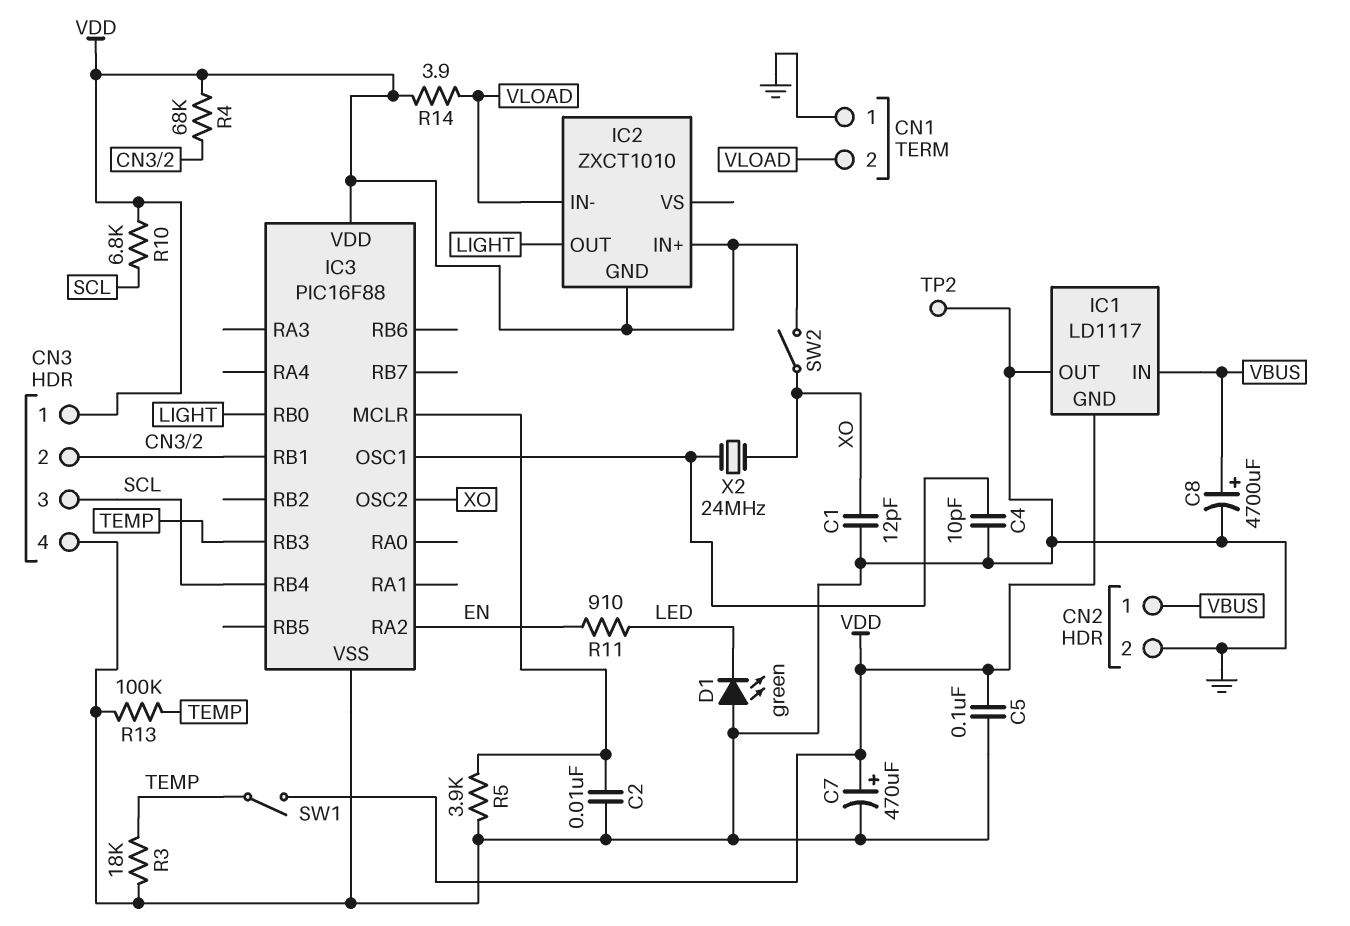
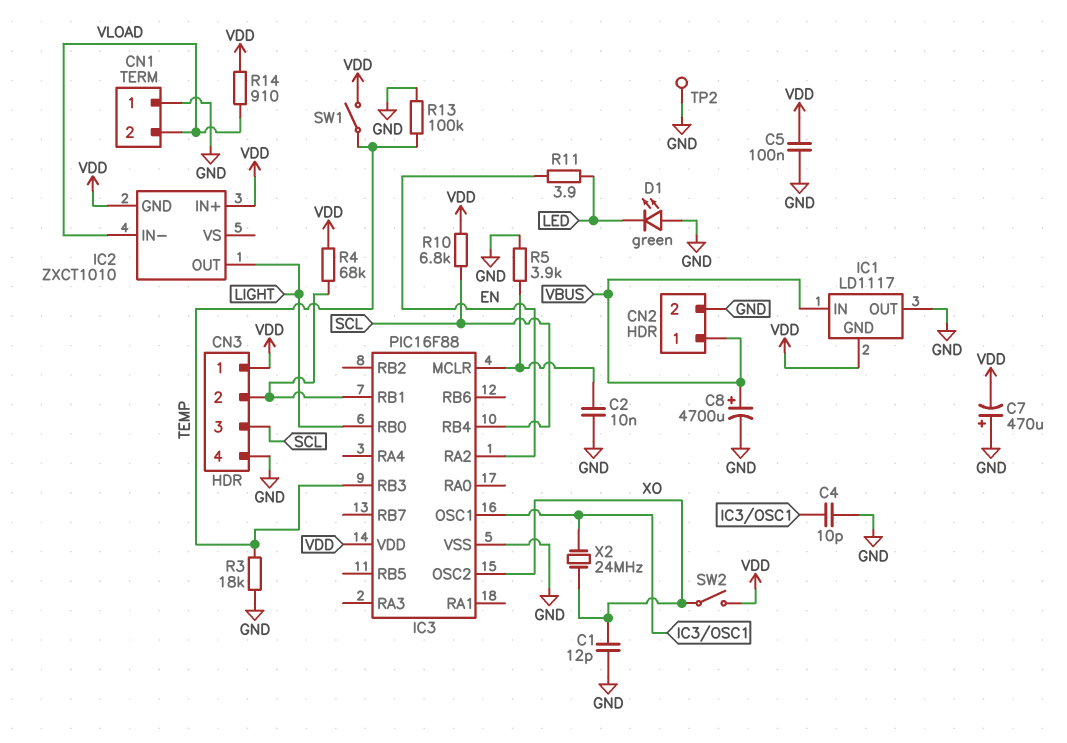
C7: 470uF (plus VDD, minus GND) -> 470uF (plus GND, minus VDD)
R11: 910 (EN, LED) -> 3.9 (EN, LED)
R14: 3.9 (VDD, VLOAD) -> 910 (VDD, VLOAD)

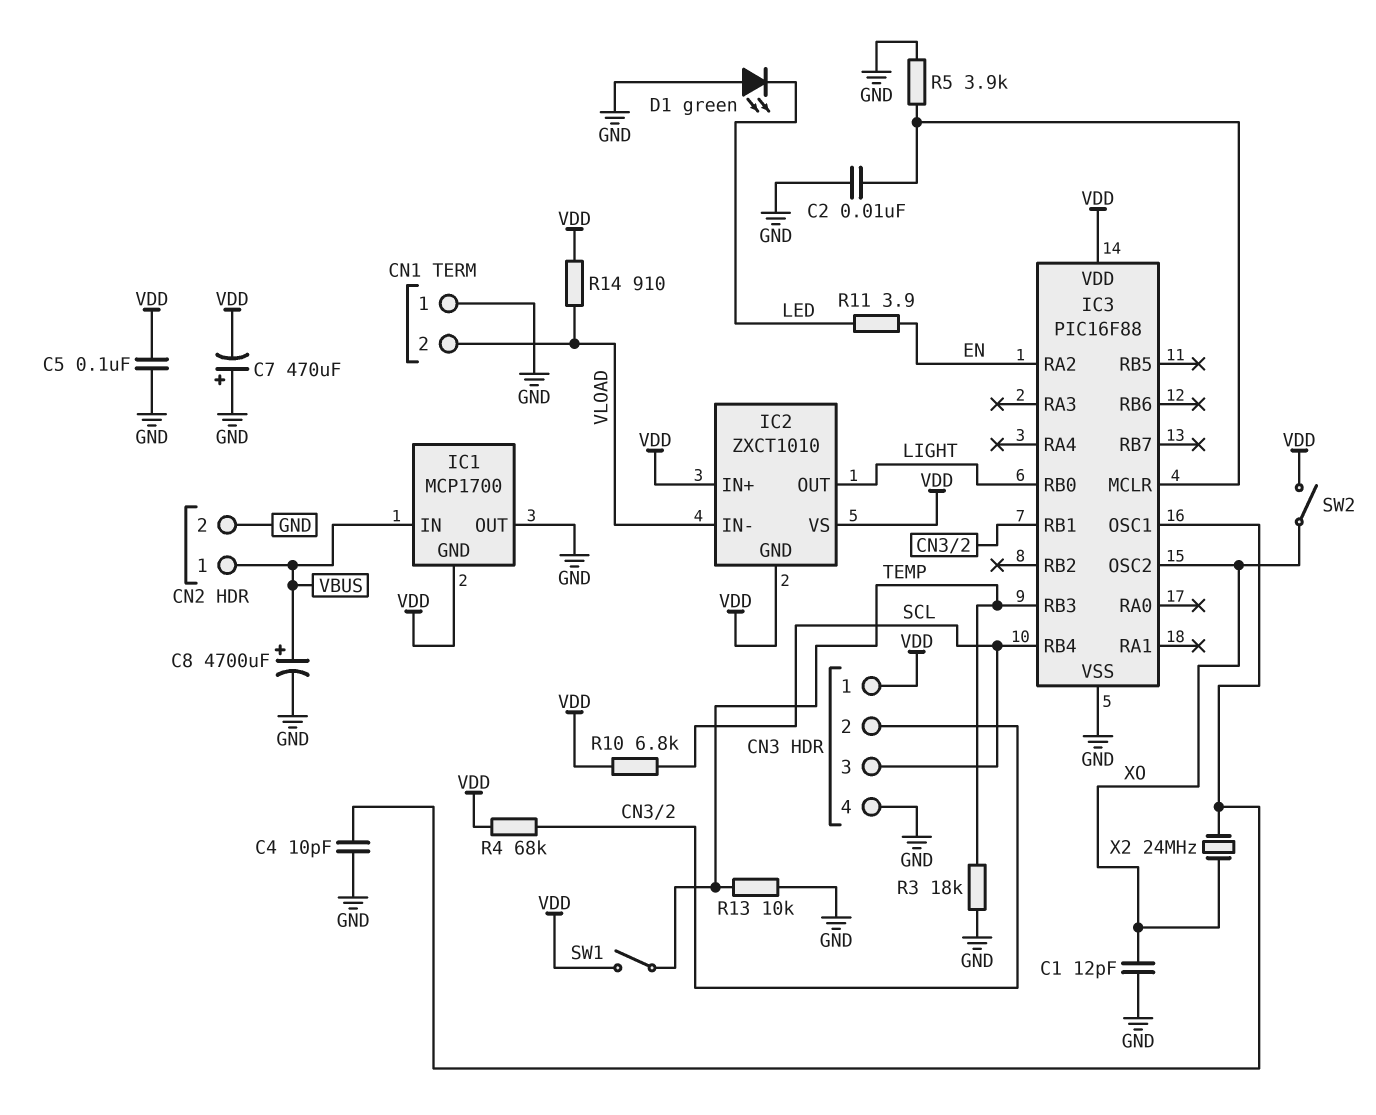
IC1: LD1117 -> MCP1700
IC2 pin VS: none -> VDD
R13: 100k (GND, TEMP) -> 10k (GND, TEMP)
TP2: test point (GND) -> none

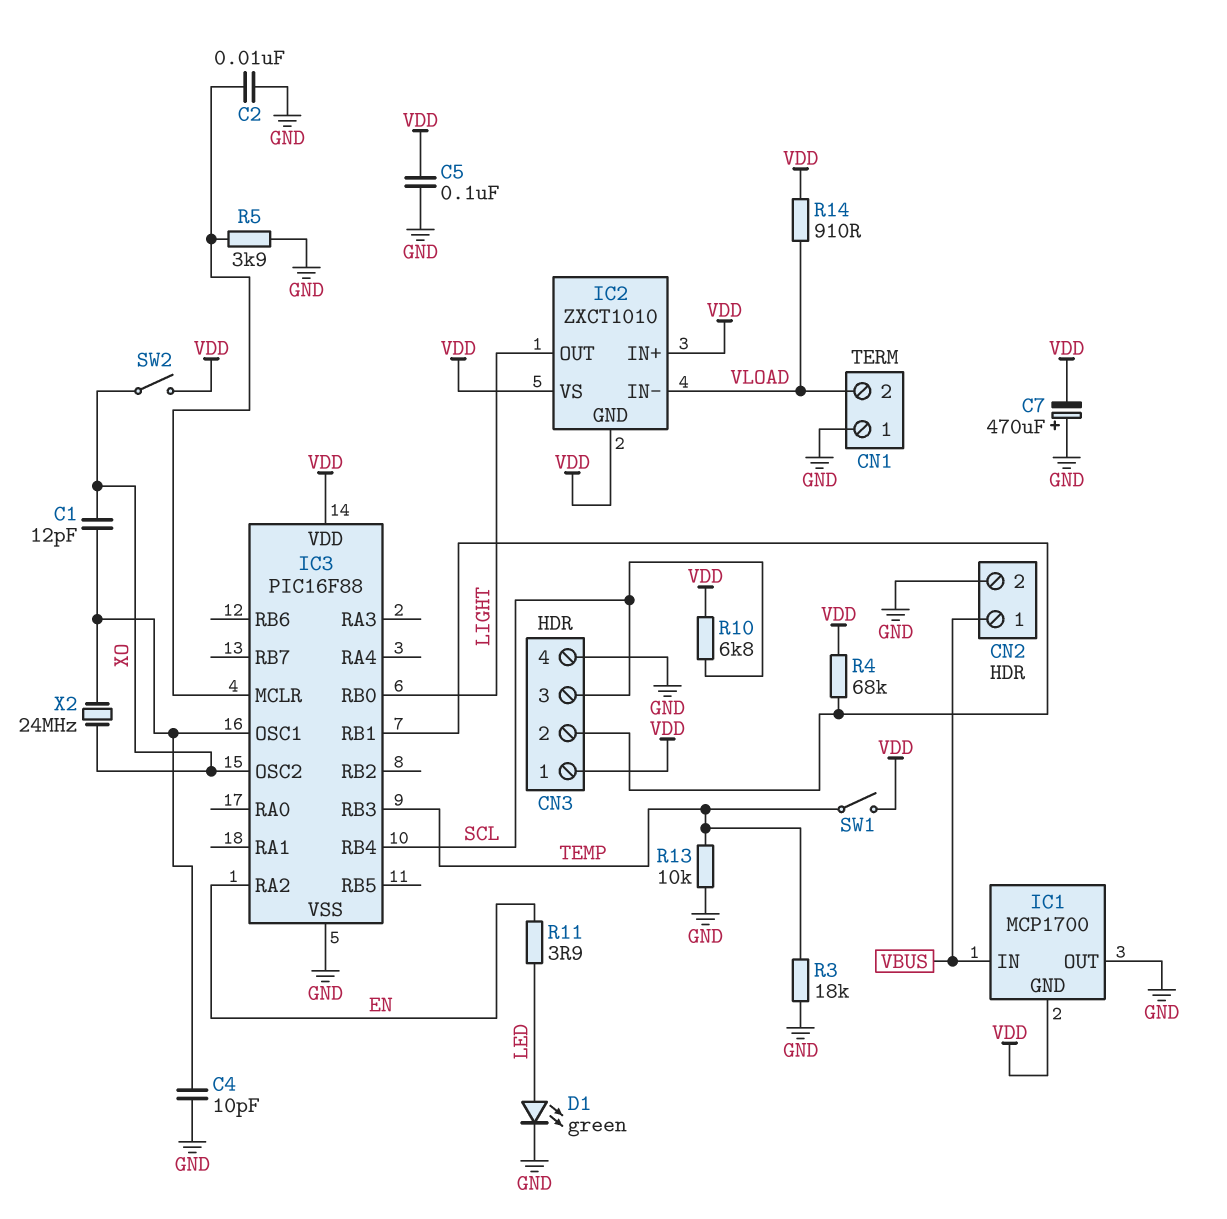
C1: 12pF (GND, XO) -> 12pF (IC3/OSC1, XO)
C8: 4700uF (plus VBUS, minus GND) -> none
D1: LED green (A GND, K LED) -> LED green (A LED, K GND)

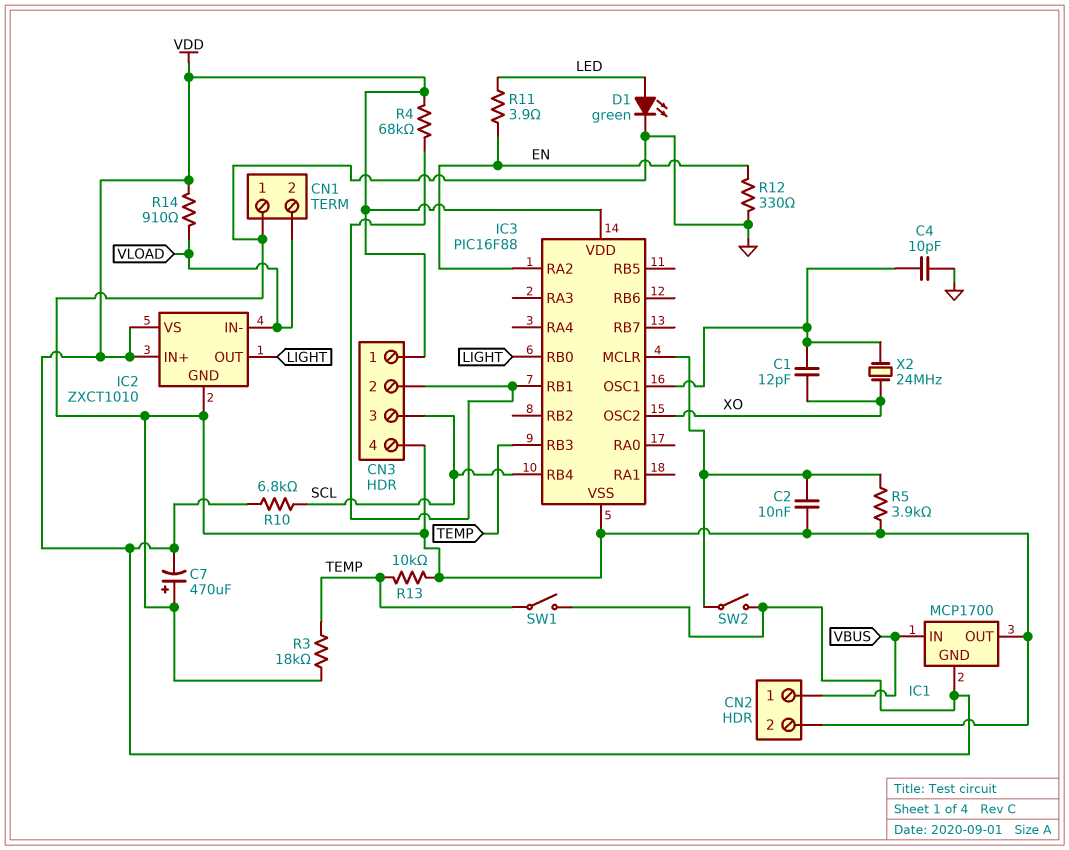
C5: 100nF (GND, VDD) -> none
IC2 pin GND: VDD -> GND
R12: none -> 330 (EN, GND)
SW2: switch (VDD, XO) -> switch (IC3/MCLR, VDD)

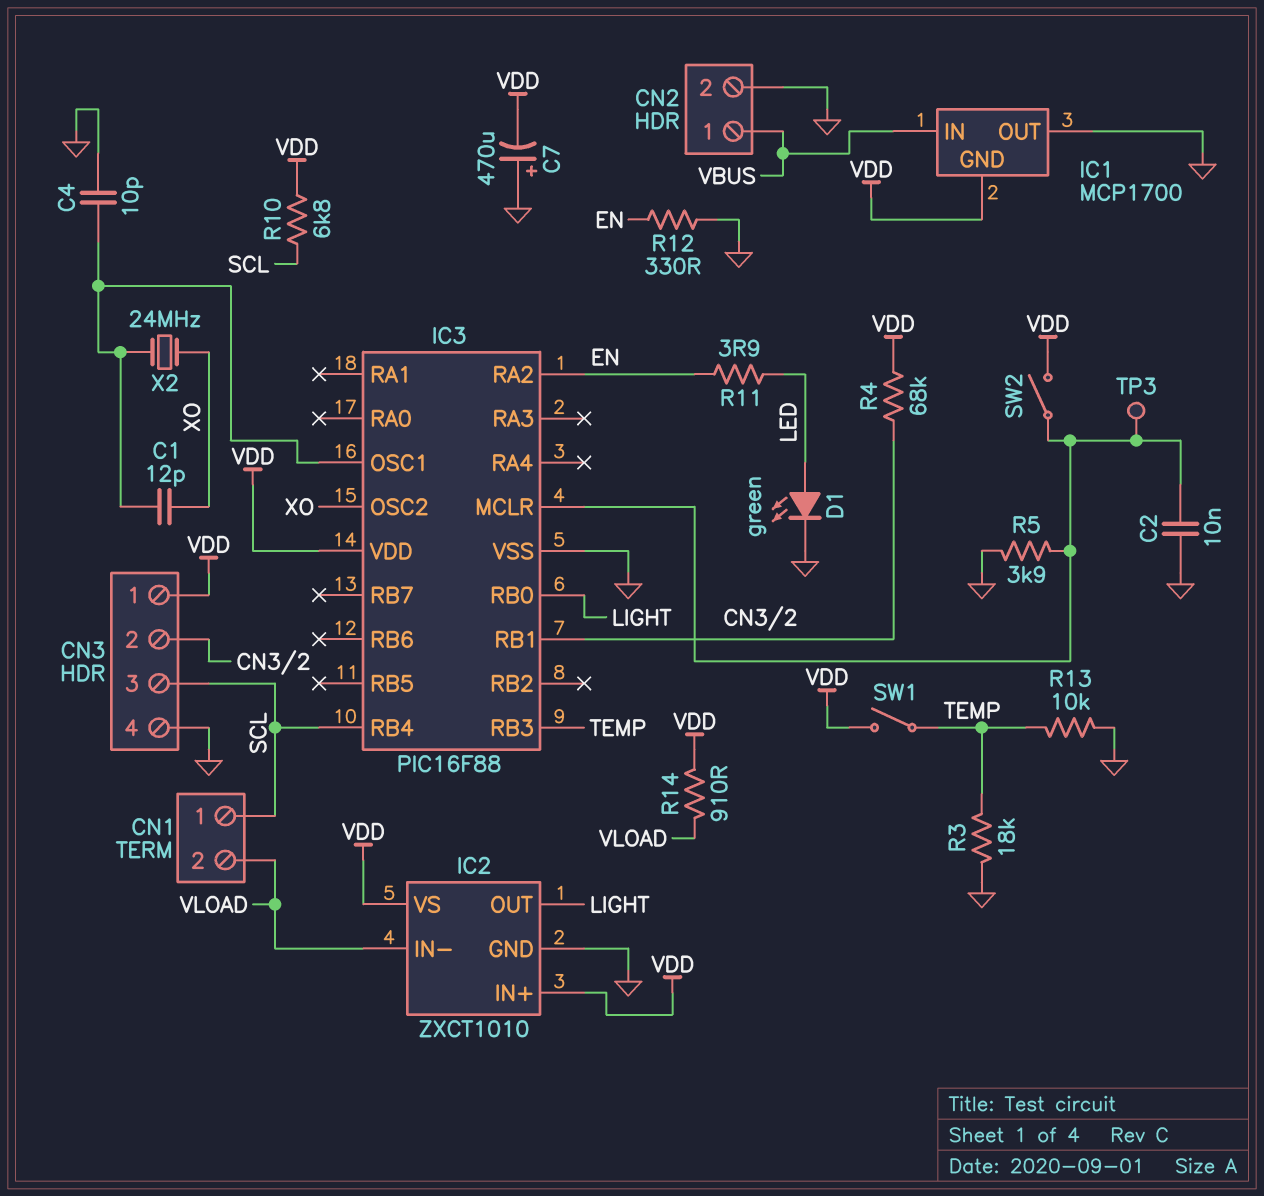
CN1 pin 1: GND -> SCL
TP3: none -> test point (IC3/MCLR)

